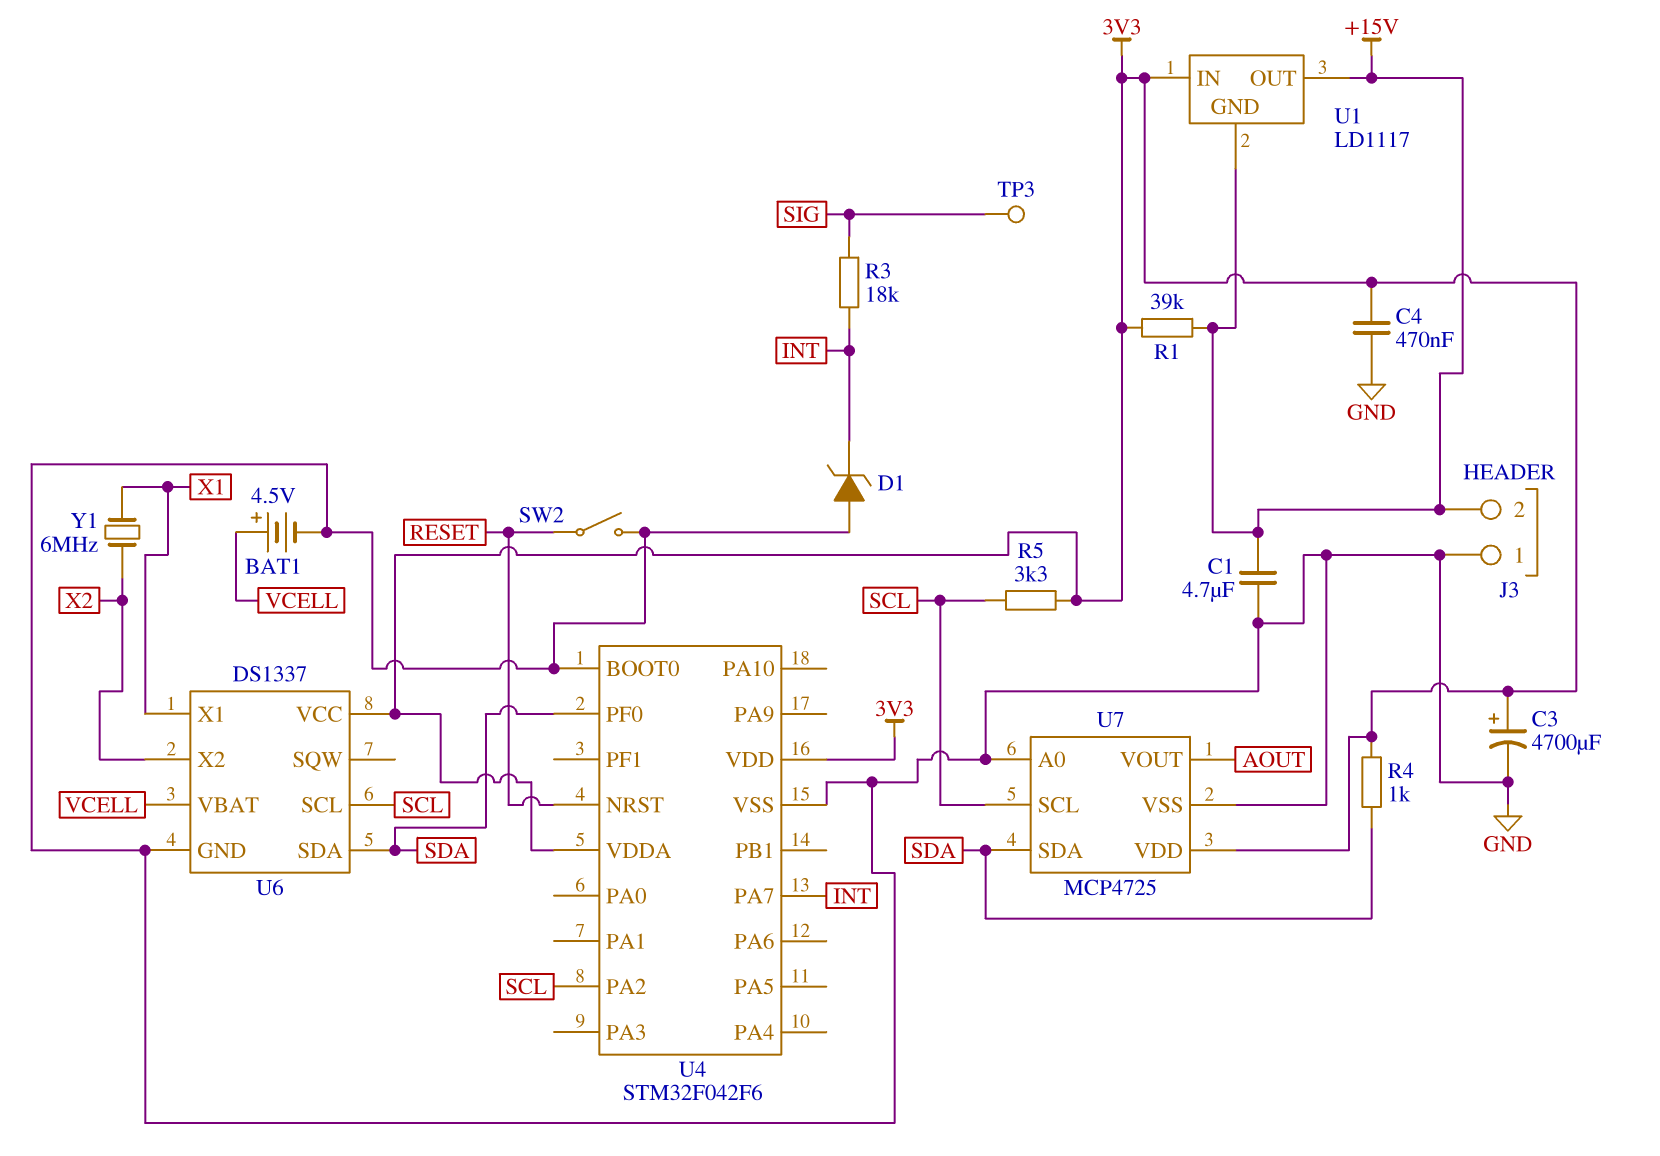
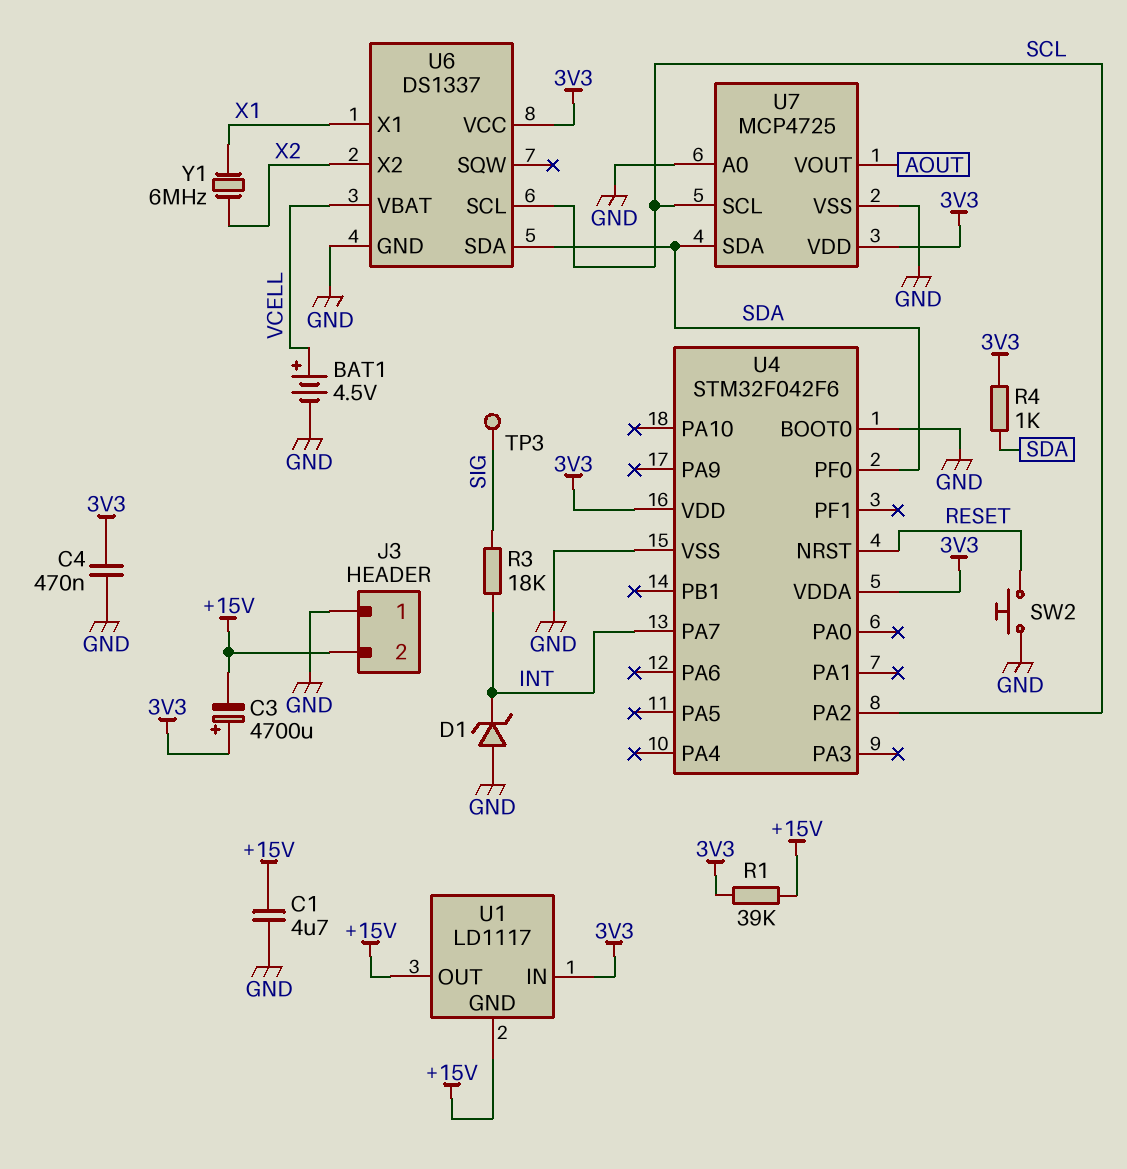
C3: 4700uF (plus 3V3, minus GND) -> 4700uF (plus 3V3, minus +15V)
R5: 3.3k (3V3, SCL) -> none
SW2: switch (GND, RESET) -> button (GND, RESET)

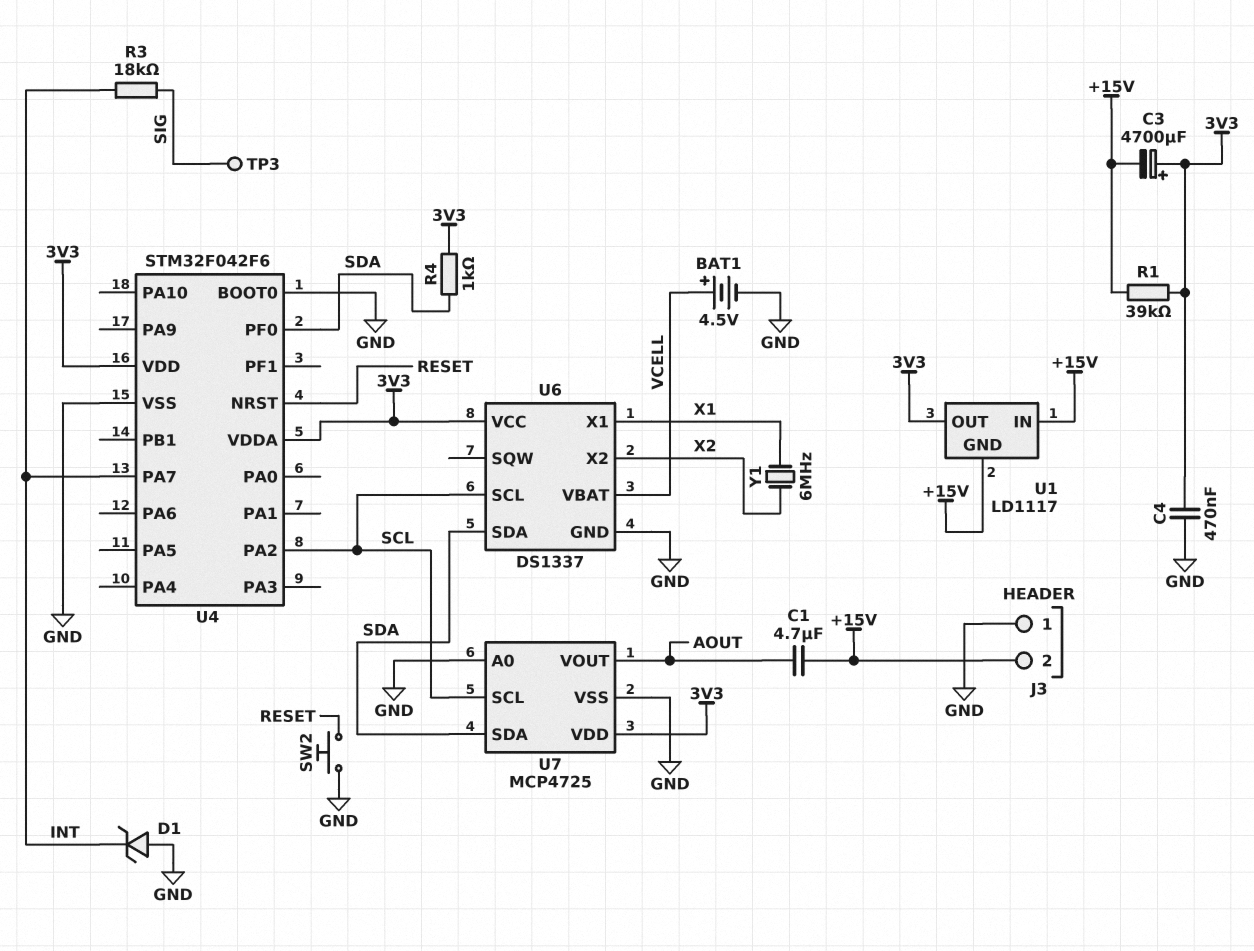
C1: 4.7uF (+15V, GND) -> 4.7uF (+15V, AOUT)
U1 pin IN: 3V3 -> +15V
U1 pin OUT: +15V -> 3V3

